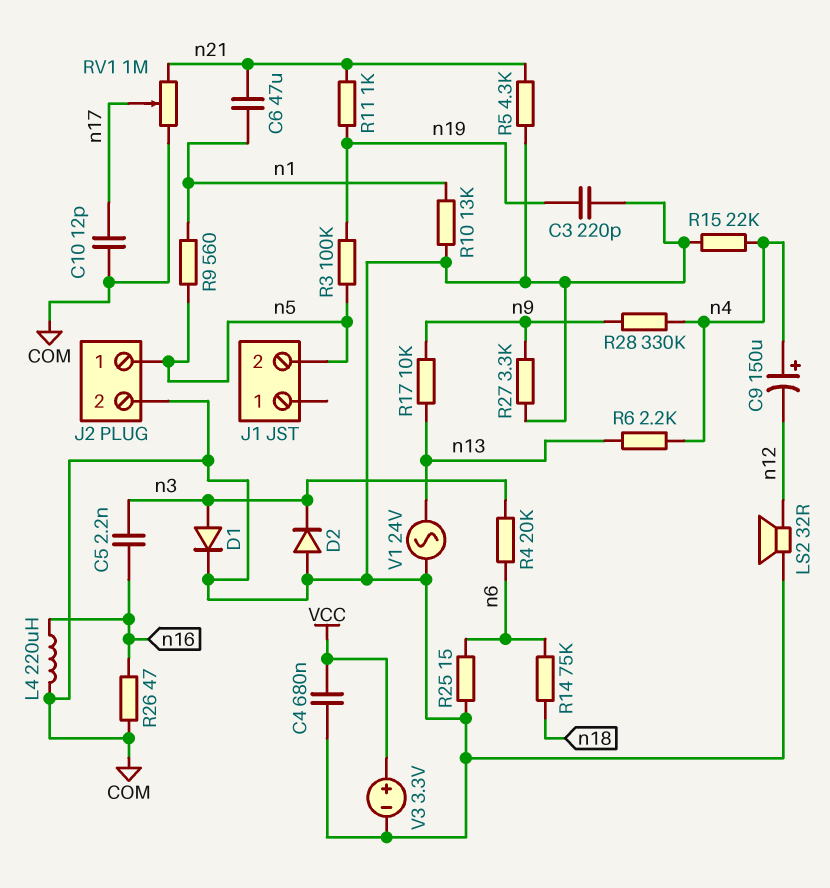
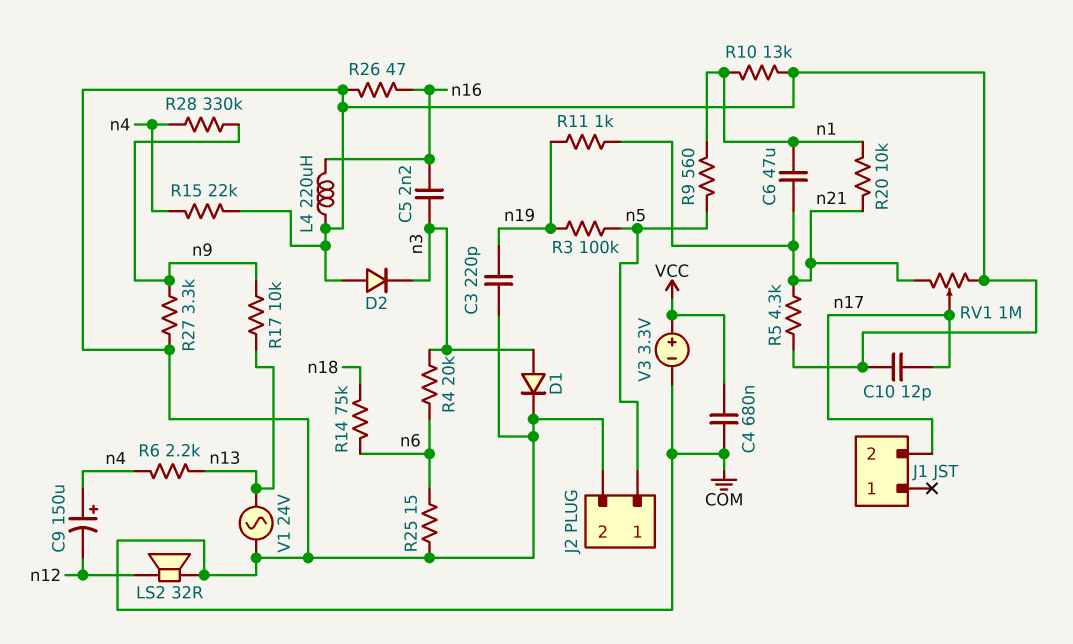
J1 pin 2: n5 -> n17
R20: none -> 10k (n1, n21)

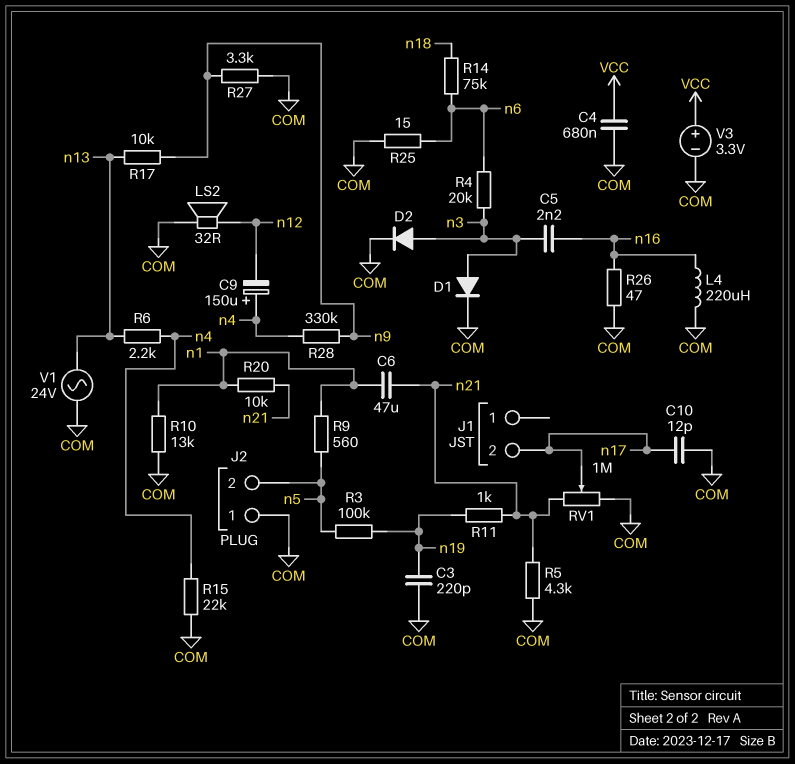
D2: diode (A COM, K n3) -> diode (A n3, K COM)
J2 pin 1: n5 -> COM
J2 pin 2: COM -> n5

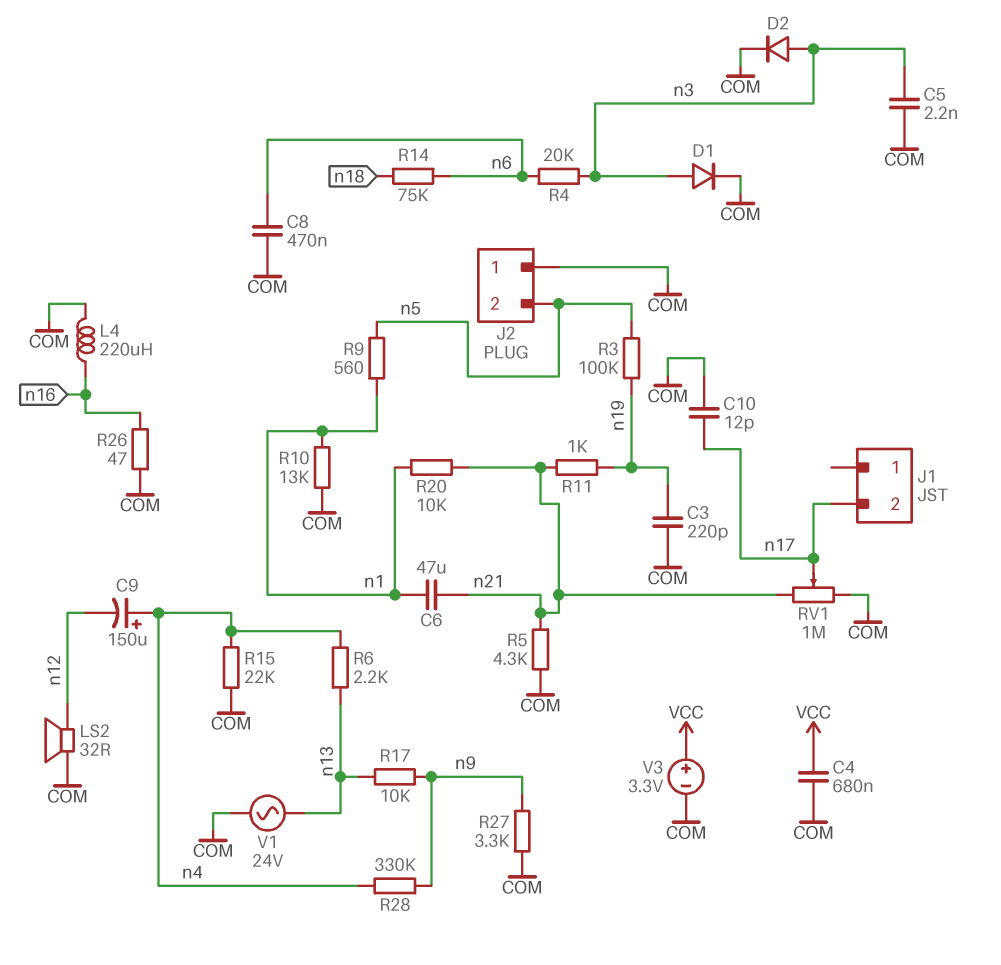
C5: 2.2nF (n3, n16) -> 2.2nF (COM, n3)
C8: none -> 470nF (COM, n6)
R25: 15 (COM, n6) -> none

